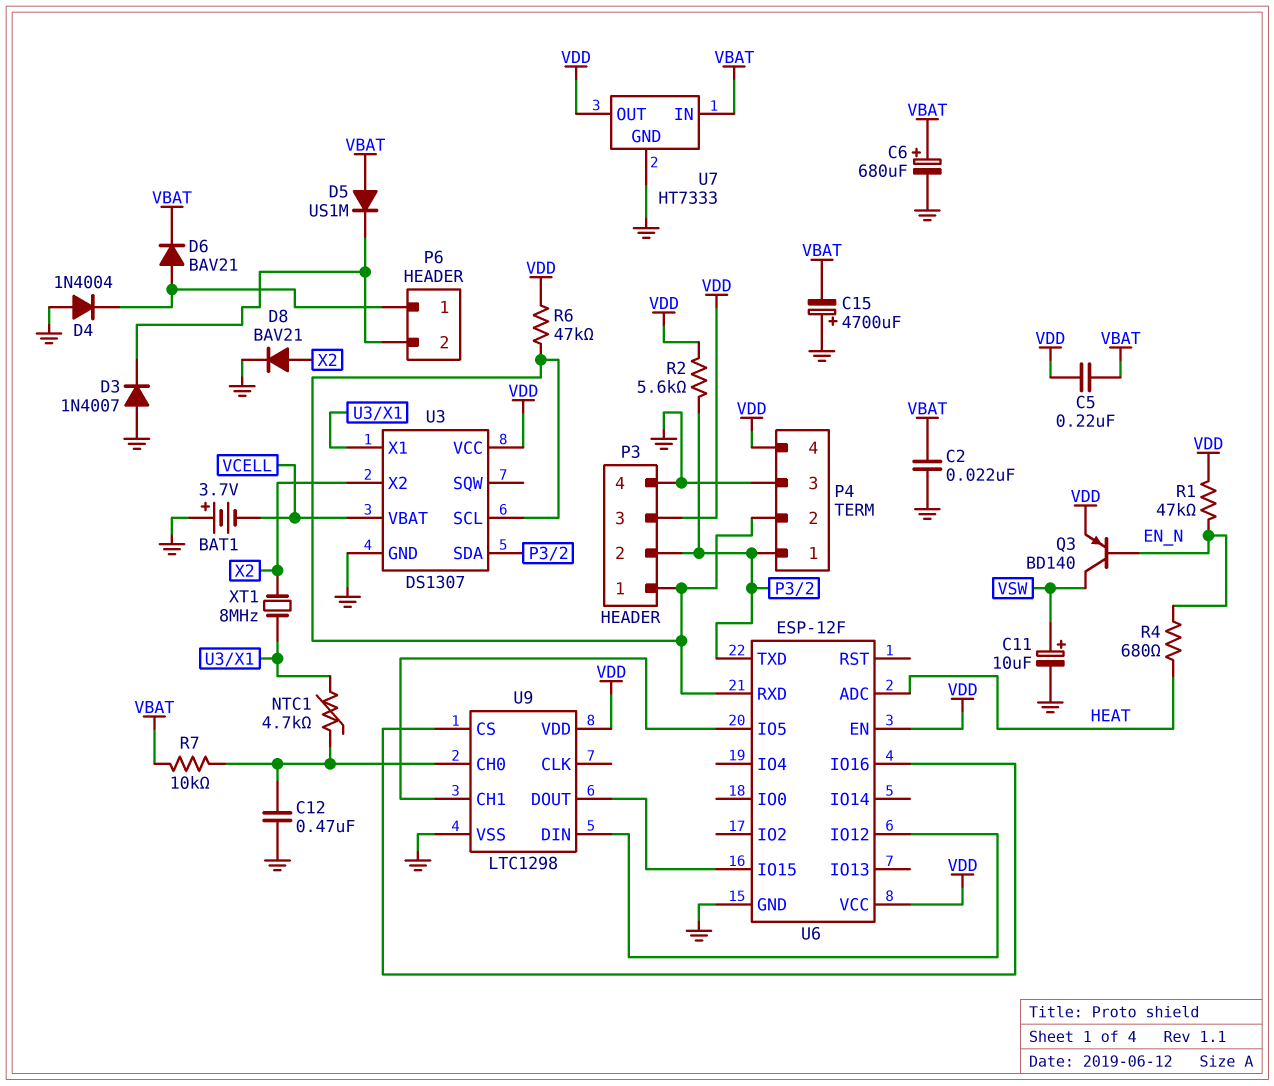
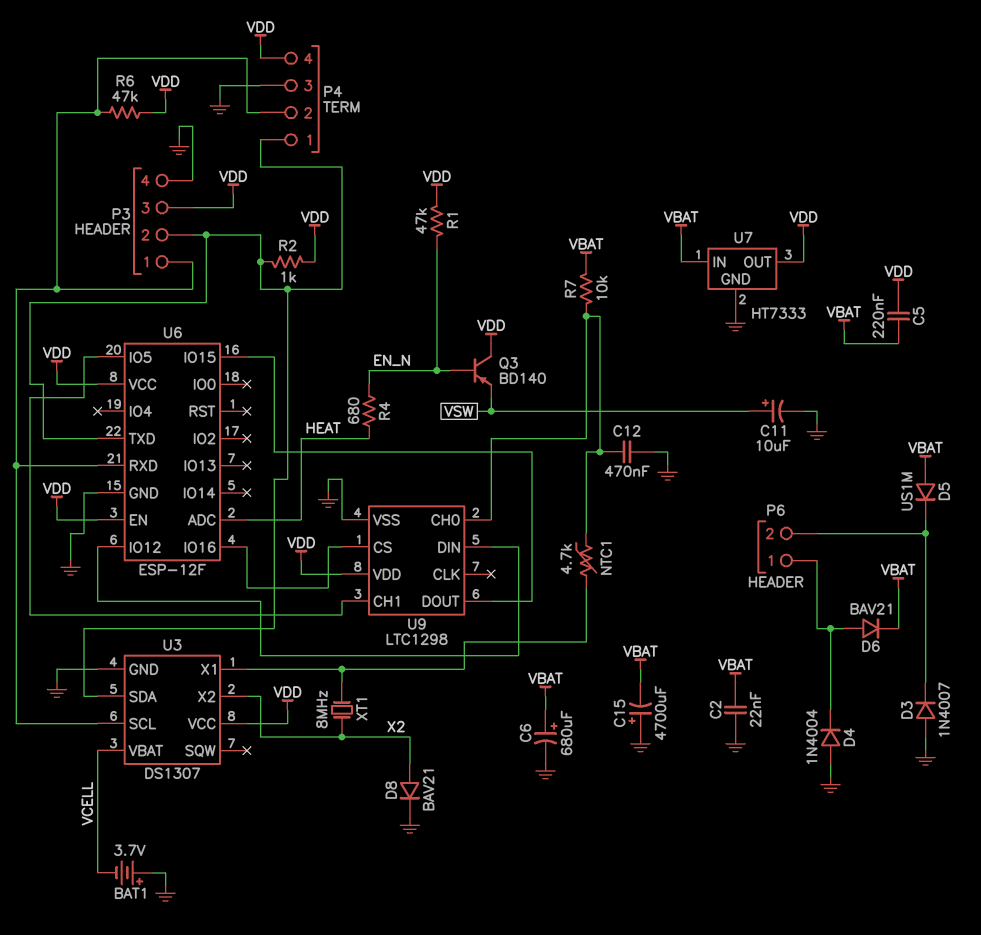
Q3: PNP BD140 (B EN_N, C VSW, E VDD) -> PNP BD140 (B EN_N, C VDD, E VSW)
R2: 5.6k (P3/2, VDD) -> 1k (P3/2, VDD)

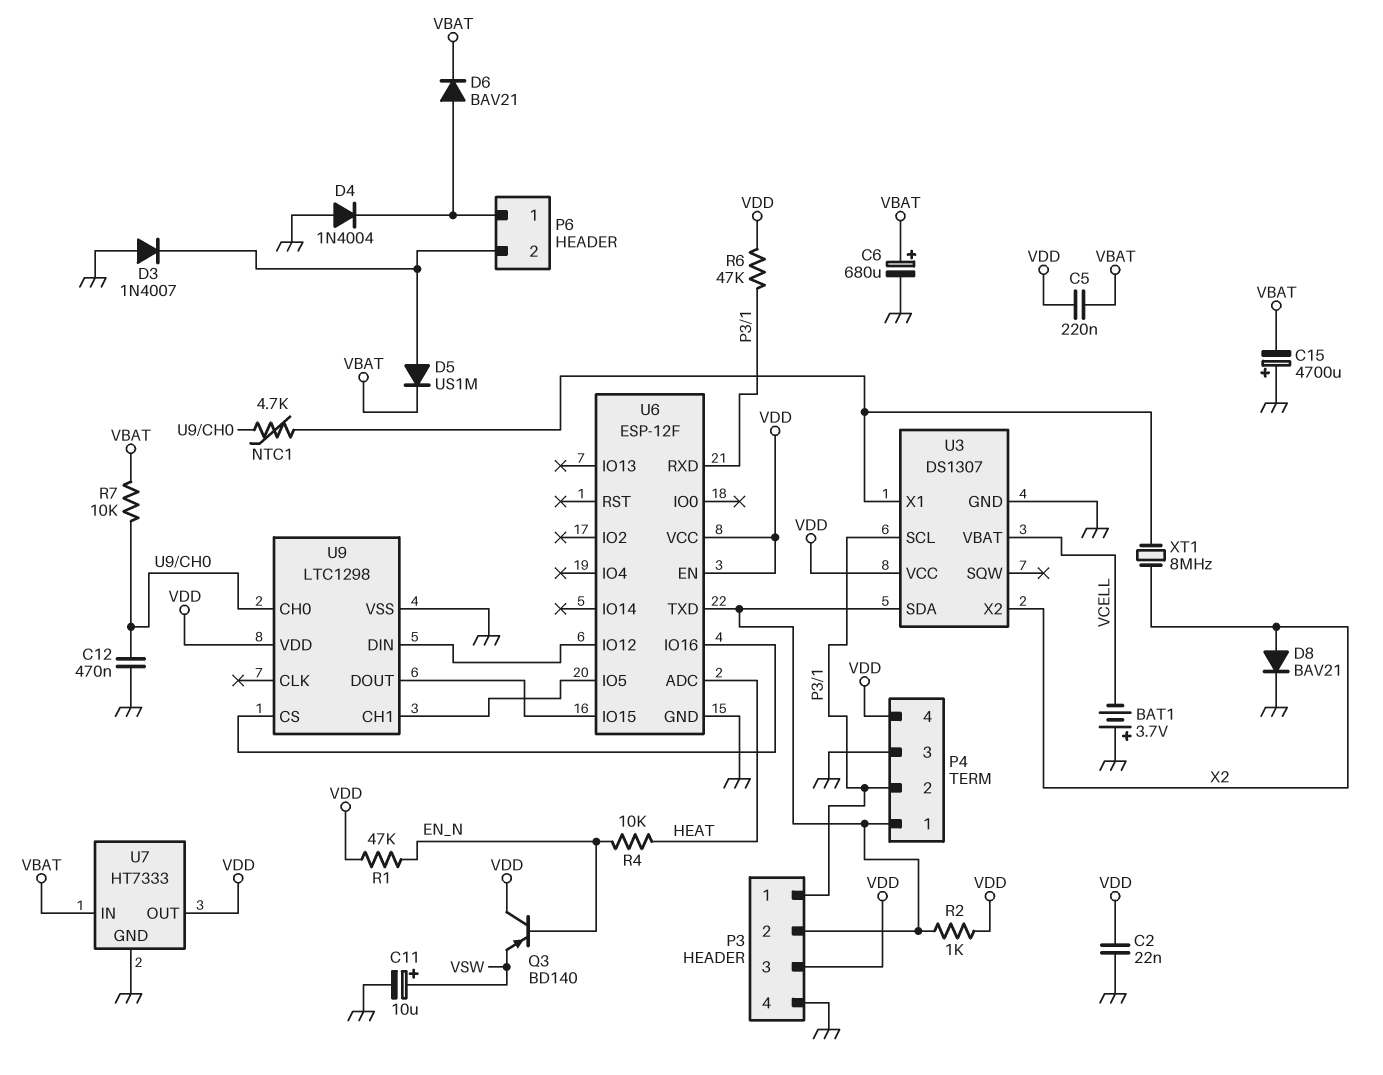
C2: 22nF (GND, VBAT) -> 22nF (GND, VDD)
D5: diode US1M (A VBAT, K P6/2) -> diode US1M (A P6/2, K VBAT)
R4: 680 (EN_N, HEAT) -> 10k (EN_N, HEAT)

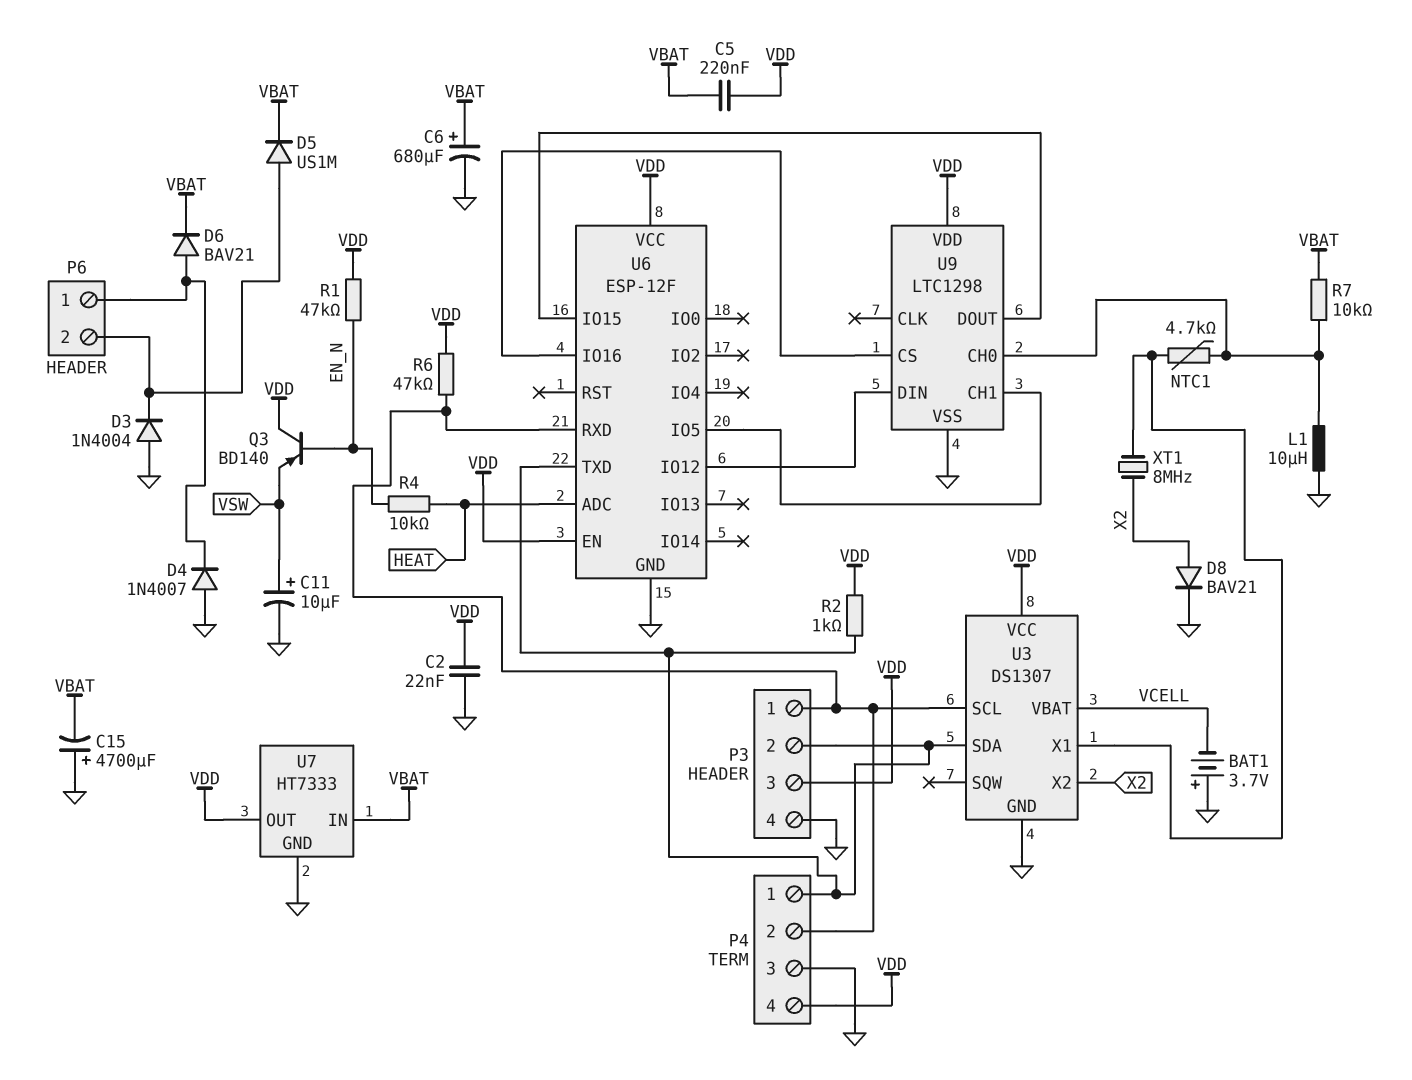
C12: 470nF (GND, U9/CH0) -> none
D3: diode 1N4007 (A GND, K P6/2) -> diode 1N4004 (A GND, K P6/2)
D4: diode 1N4004 (A GND, K P6/1) -> diode 1N4007 (A GND, K P6/1)
L1: none -> 10uH (GND, U9/CH0)

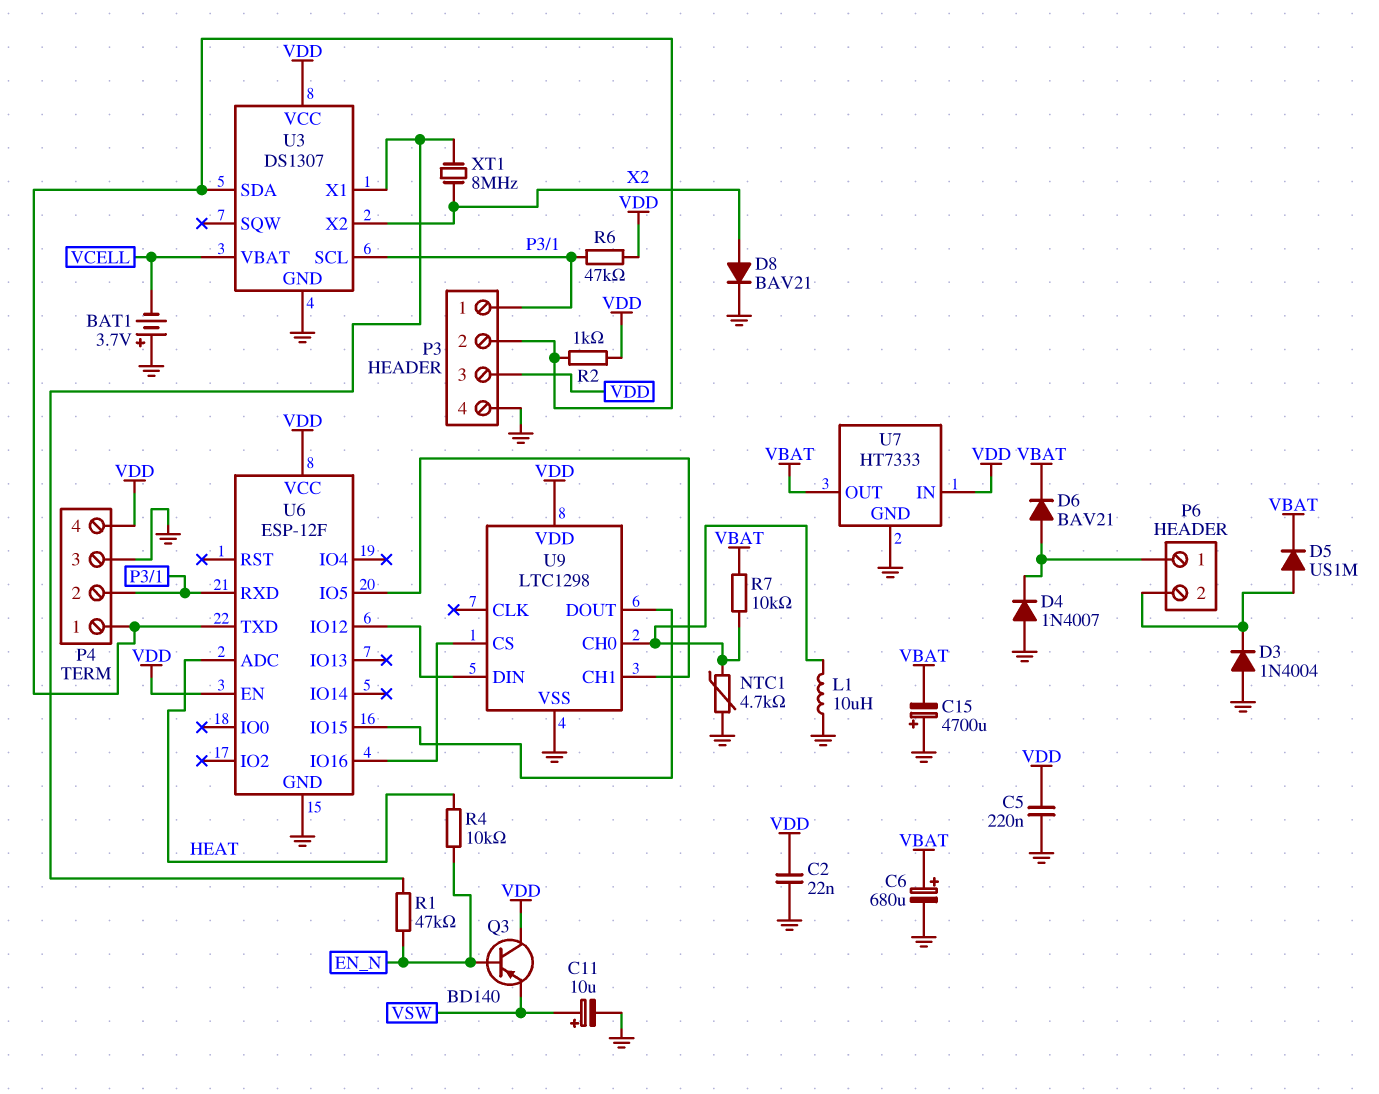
C5: 220nF (VBAT, VDD) -> 220nF (GND, VDD)
NTC1: 4.7k (U3/X1, U9/CH0) -> 4.7k (GND, U9/CH0)
R1: 47k (EN_N, VDD) -> 47k (EN_N, U3/X1)
U7 pin IN: VBAT -> VDD
U7 pin OUT: VDD -> VBAT

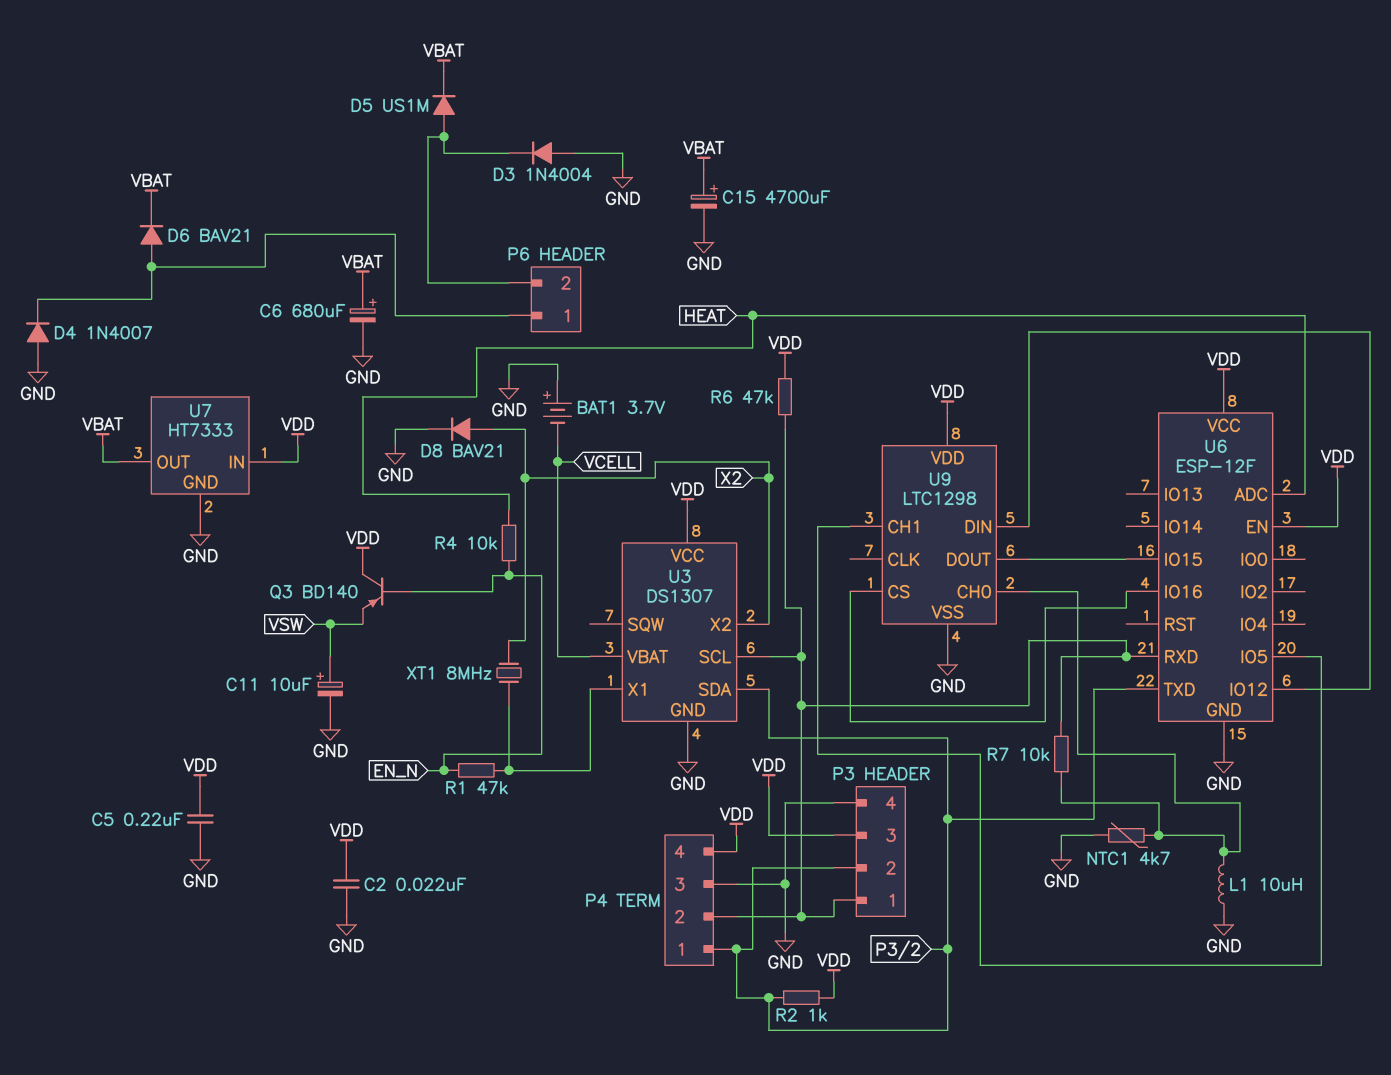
C15: 4700uF (plus GND, minus VBAT) -> 4700uF (plus VBAT, minus GND)
R7: 10k (U9/CH0, VBAT) -> 10k (P3/1, U9/CH0)

